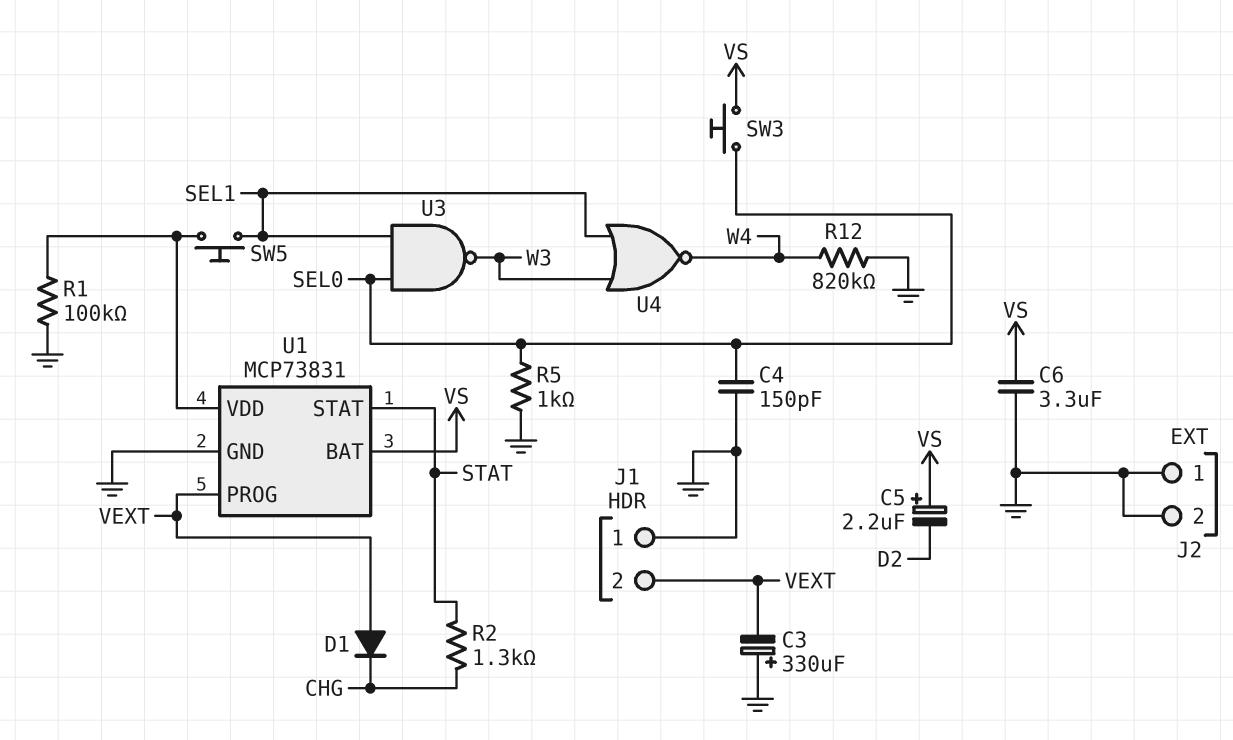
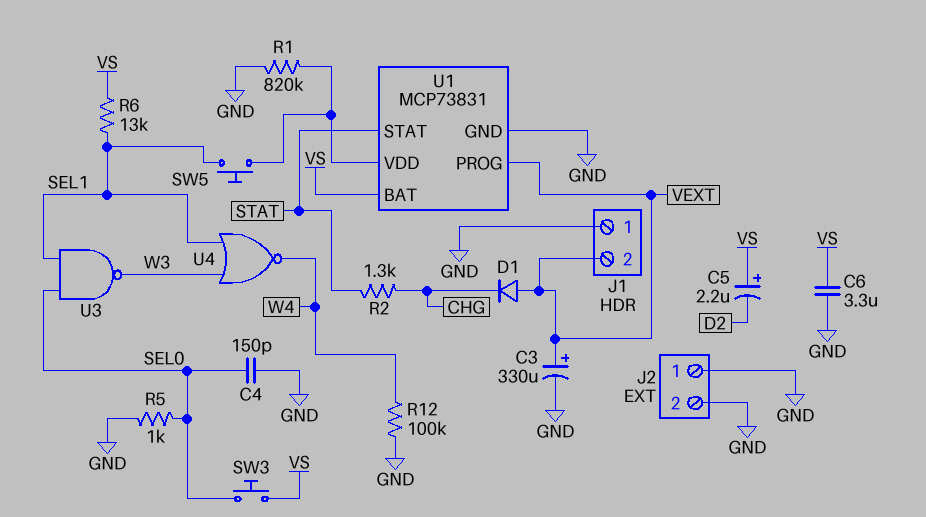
C3: 330uF (plus GND, minus VEXT) -> 330uF (plus VEXT, minus GND)
R1: 100k (GND, U1/VDD) -> 820k (GND, U1/VDD)
R6: none -> 13k (SEL1, VS)
R12: 820k (GND, W4) -> 100k (GND, W4)

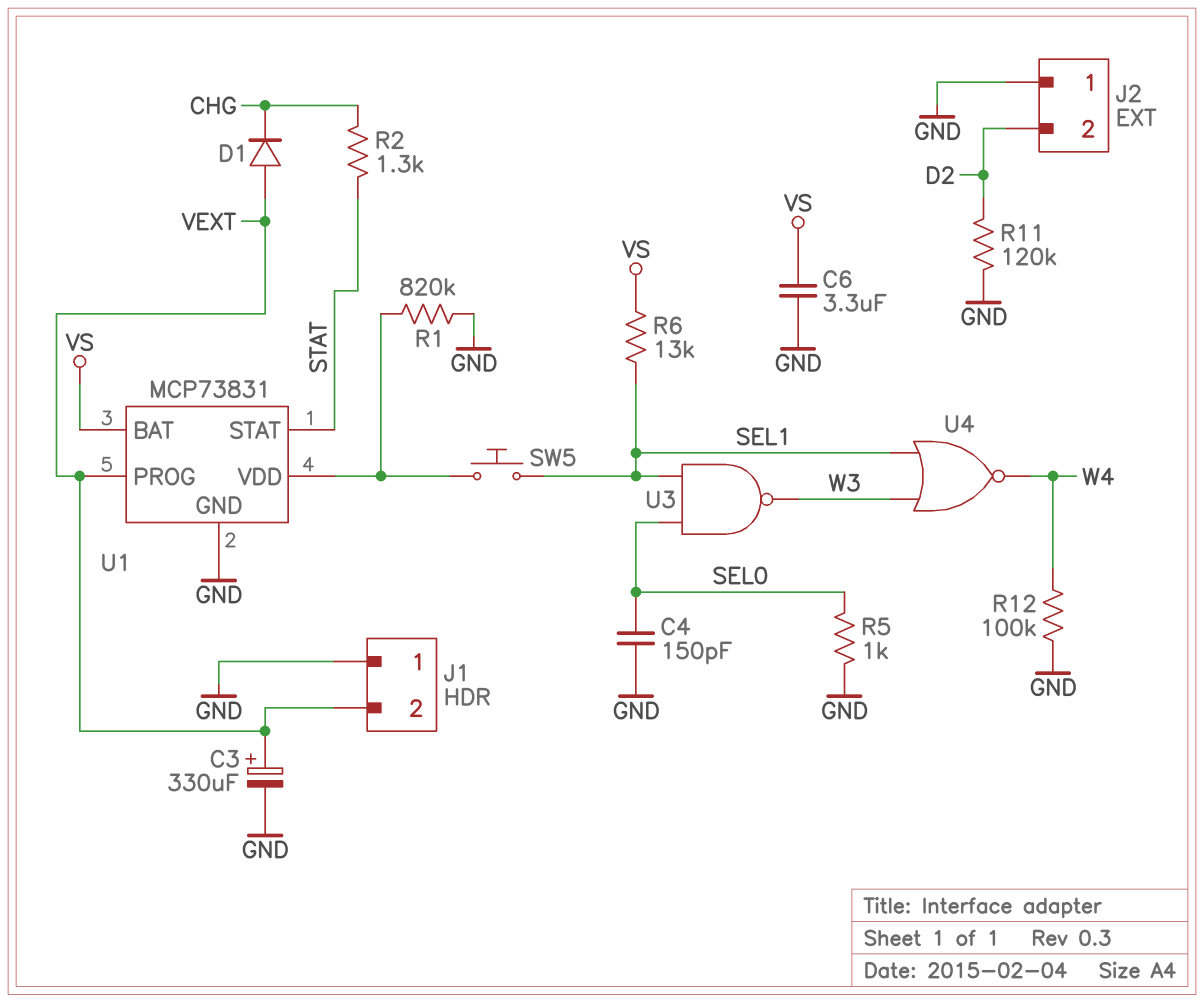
C5: 2.2uF (plus VS, minus D2) -> none
J2 pin 2: GND -> D2
R11: none -> 120k (D2, GND)
SW3: button (SEL0, VS) -> none

